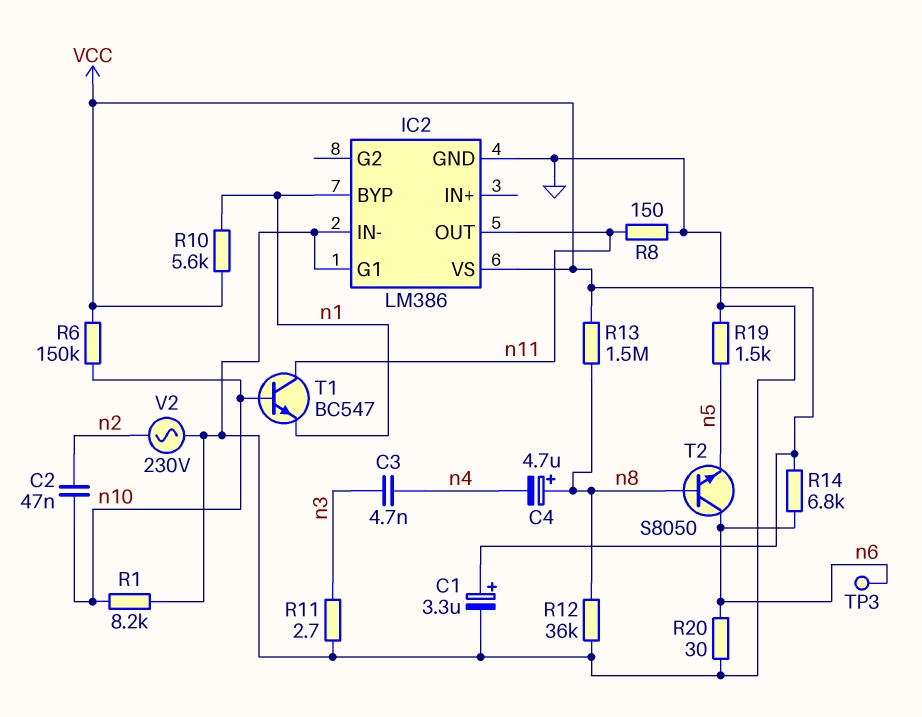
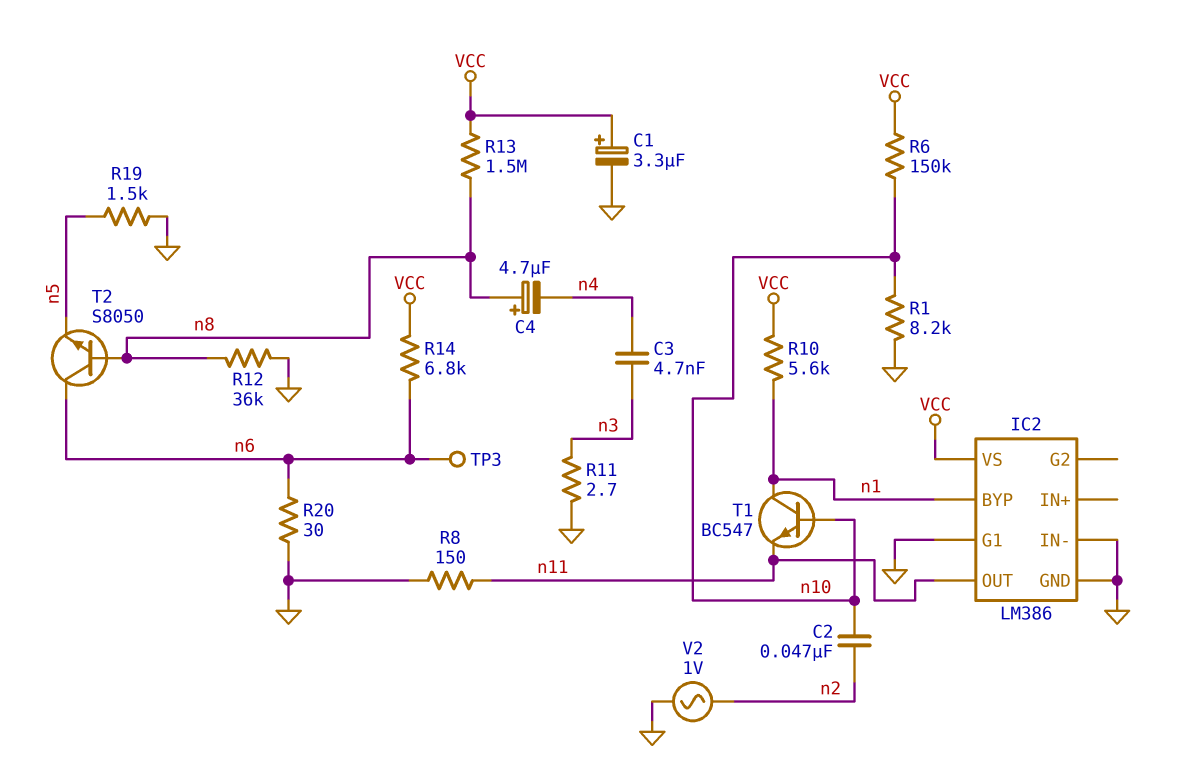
T1: NPN BC547 (B n10, C n11, E n1) -> NPN BC547 (B n10, C n1, E n11)
V2: AC 230V (GND, n2) -> AC 1V (GND, n2)

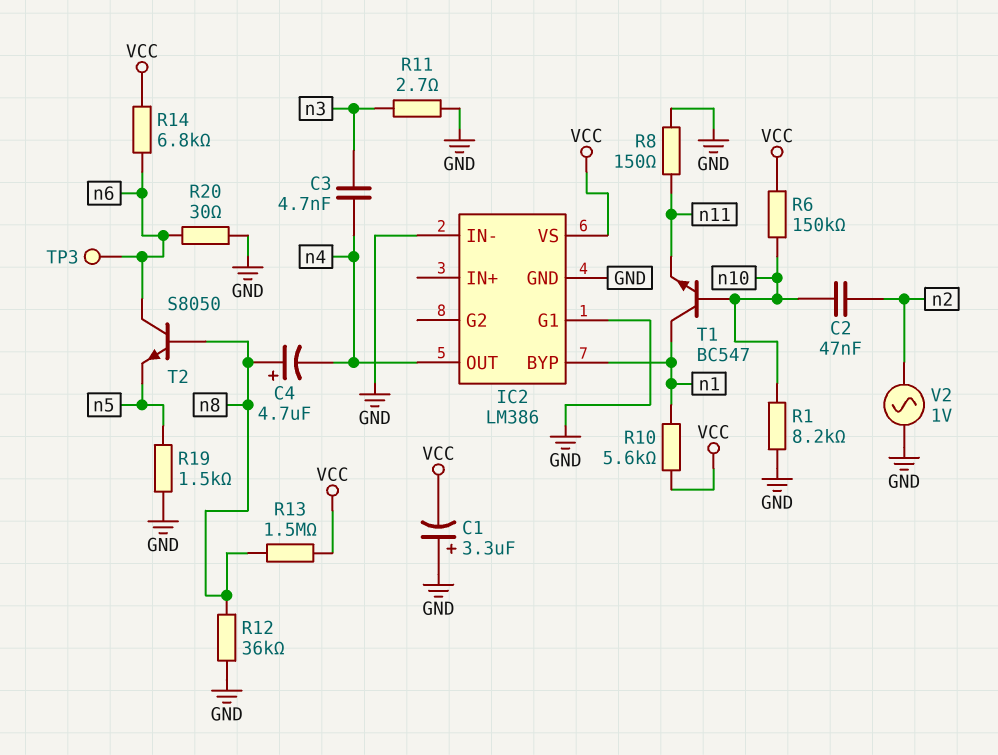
C1: 3.3uF (plus VCC, minus GND) -> 3.3uF (plus GND, minus VCC)
IC2 pin OUT: n11 -> n4

